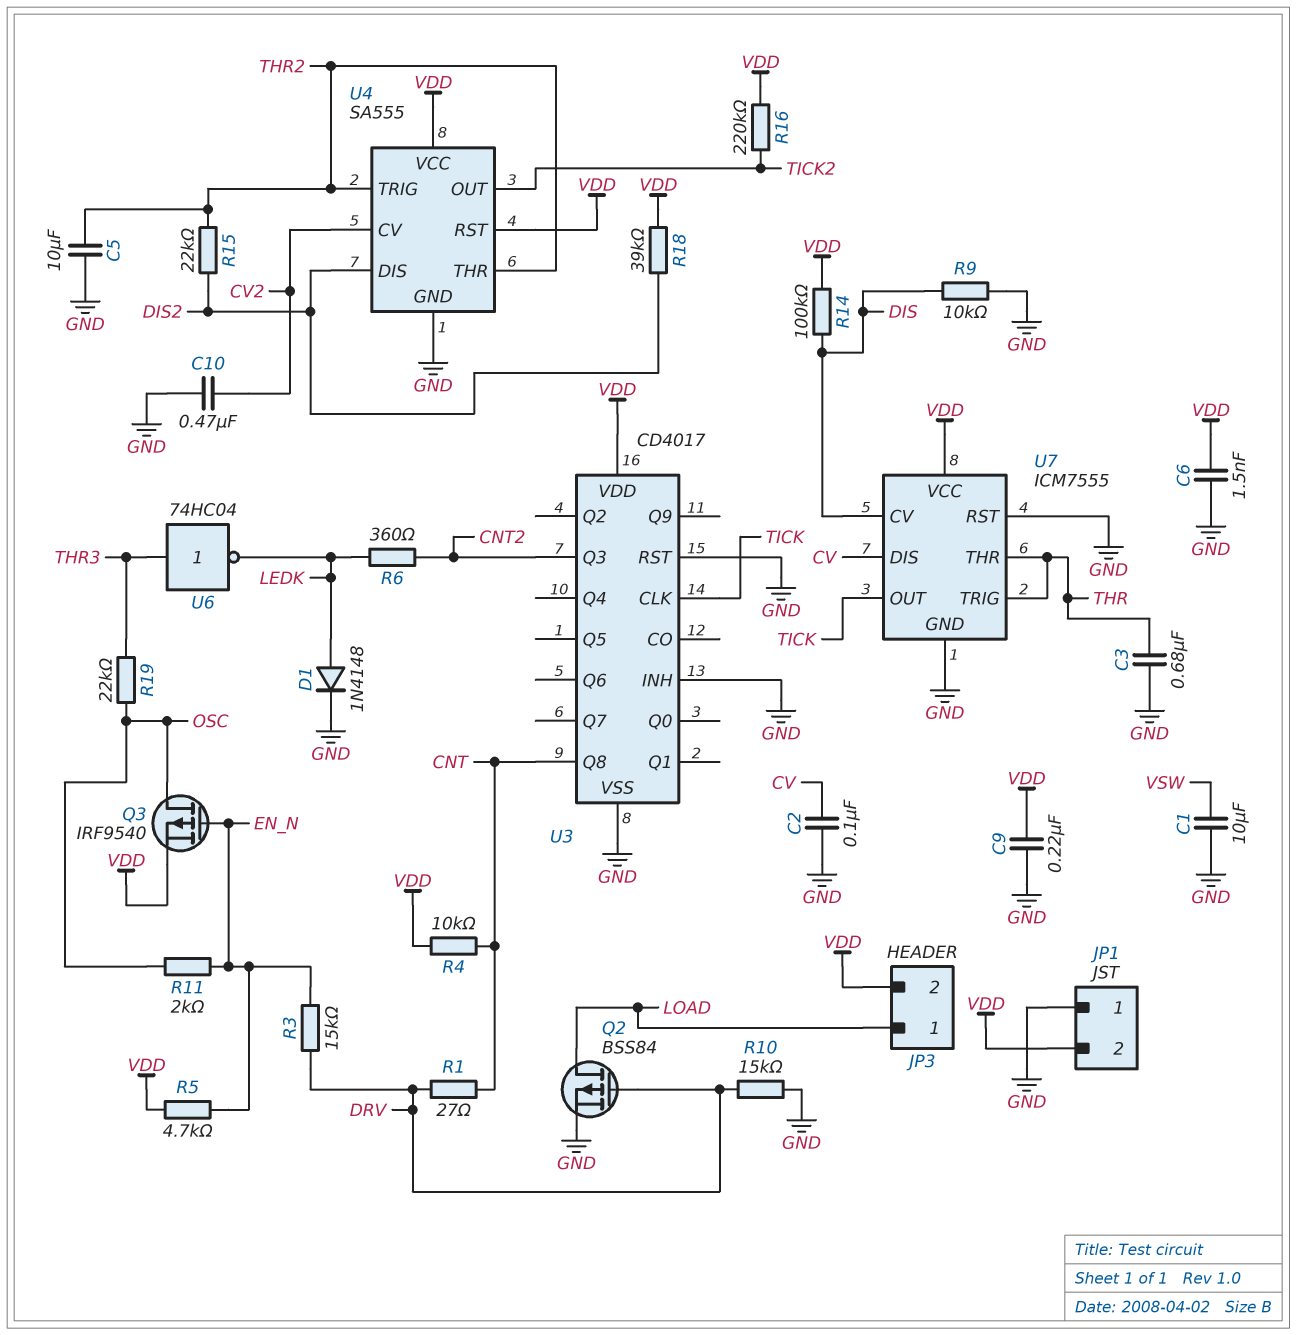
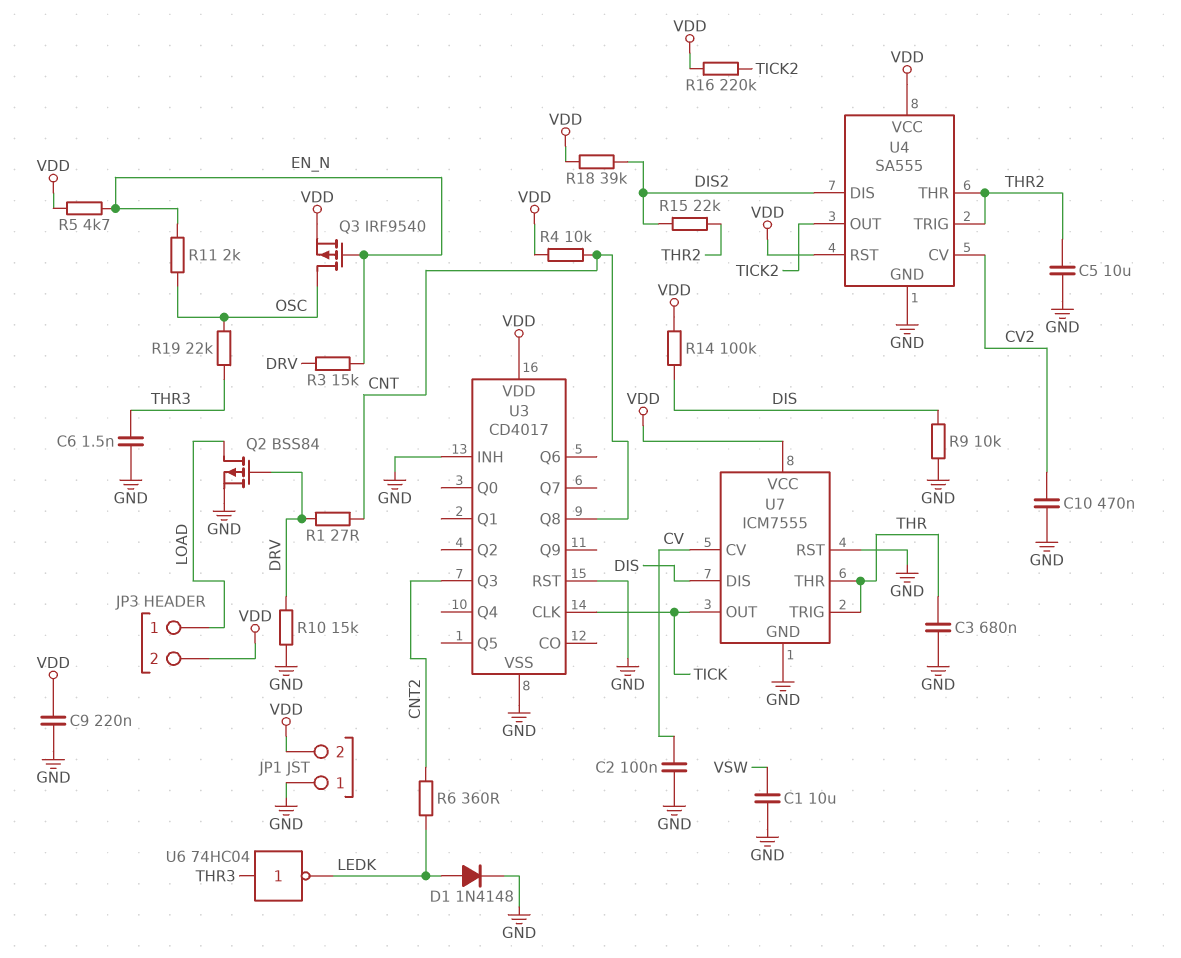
C6: 1.5nF (GND, VDD) -> 1.5nF (GND, THR3)
U7 pin CV: DIS -> CV
U7 pin DIS: CV -> DIS

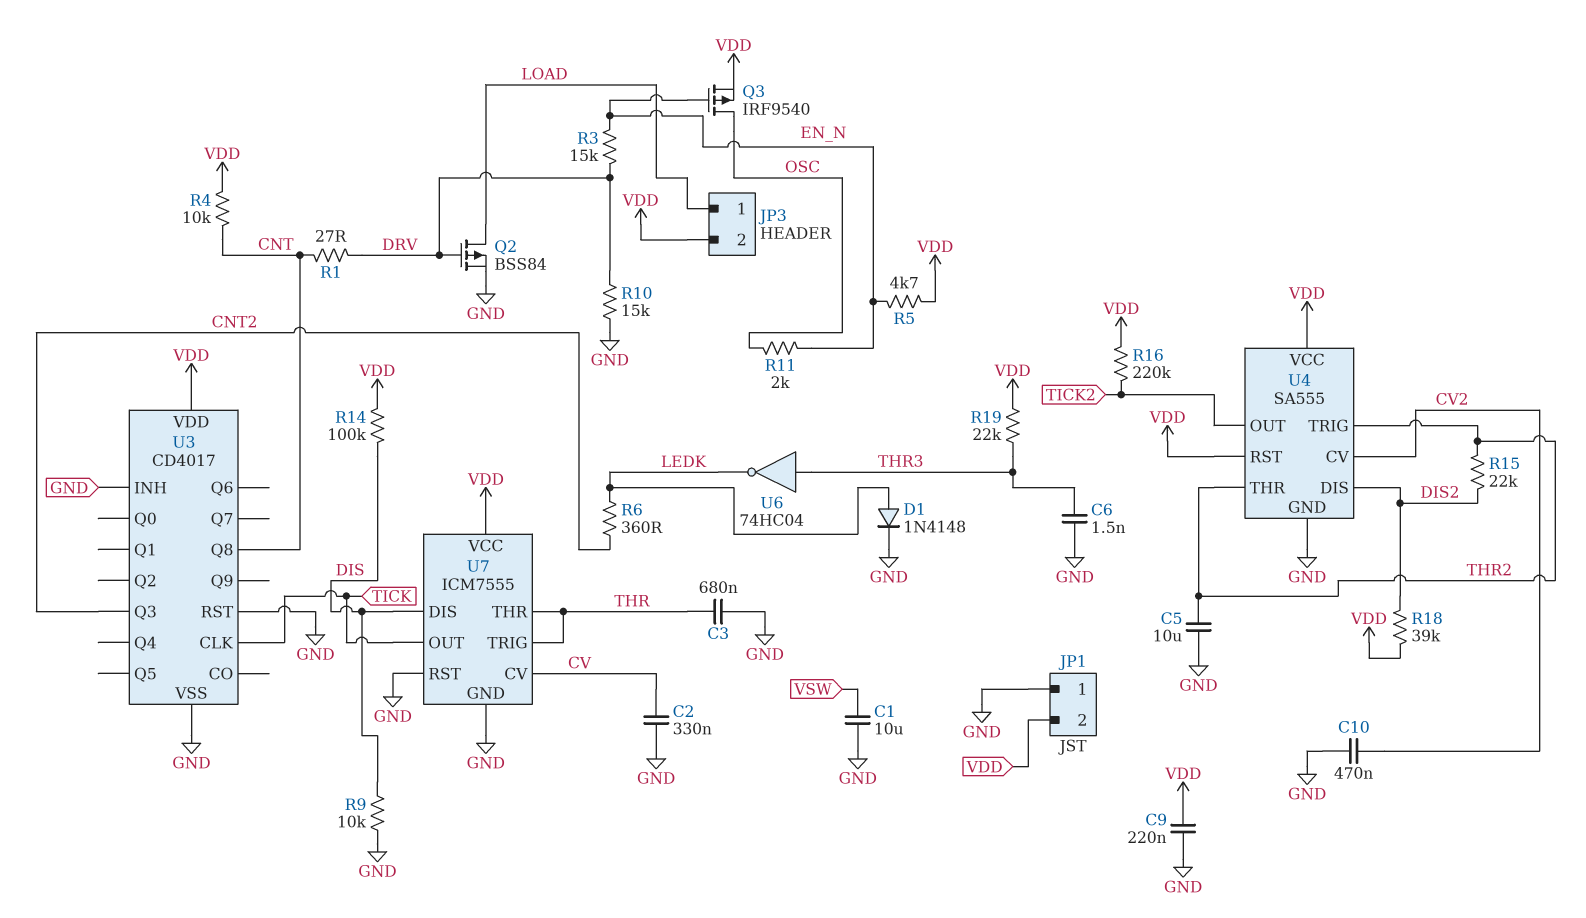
C2: 100nF (CV, GND) -> 330nF (CV, GND)
R19: 22k (OSC, THR3) -> 22k (THR3, VDD)

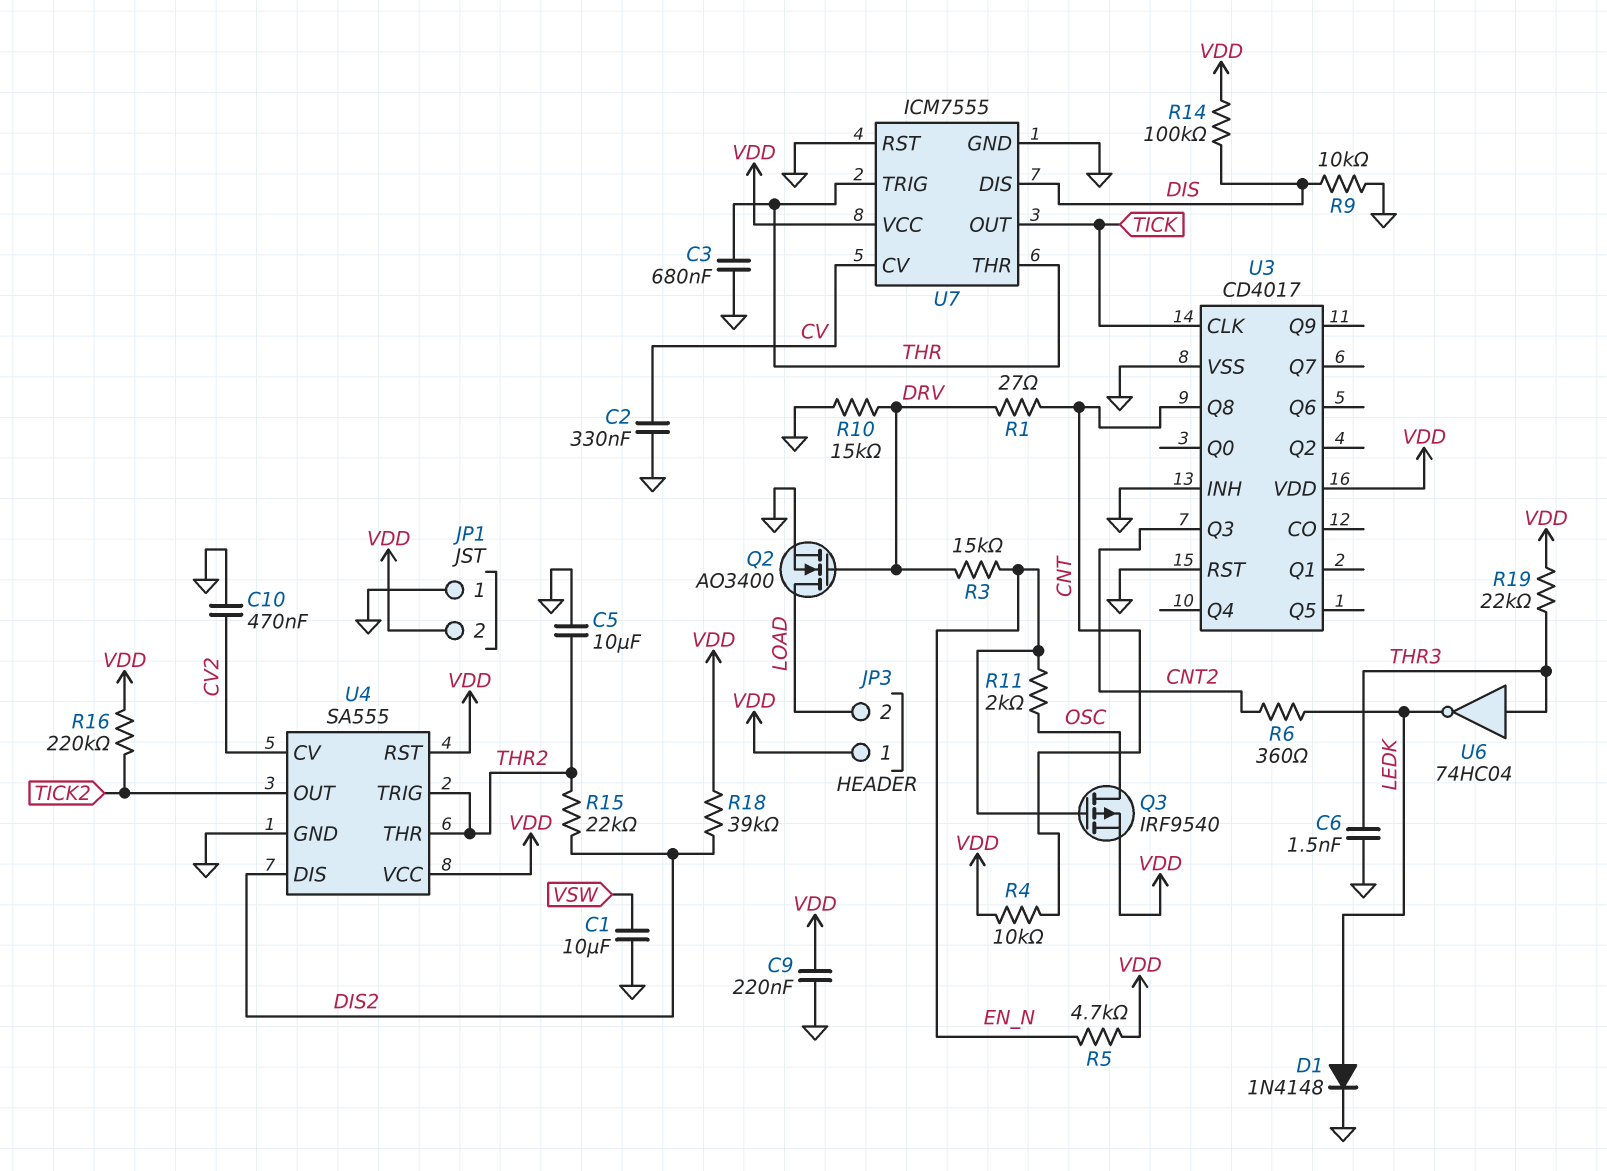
JP3 pin 1: LOAD -> VDD
JP3 pin 2: VDD -> LOAD
Q2: PMOS BSS84 (G DRV, D LOAD, S GND) -> NMOS AO3400 (G DRV, D LOAD, S GND)

